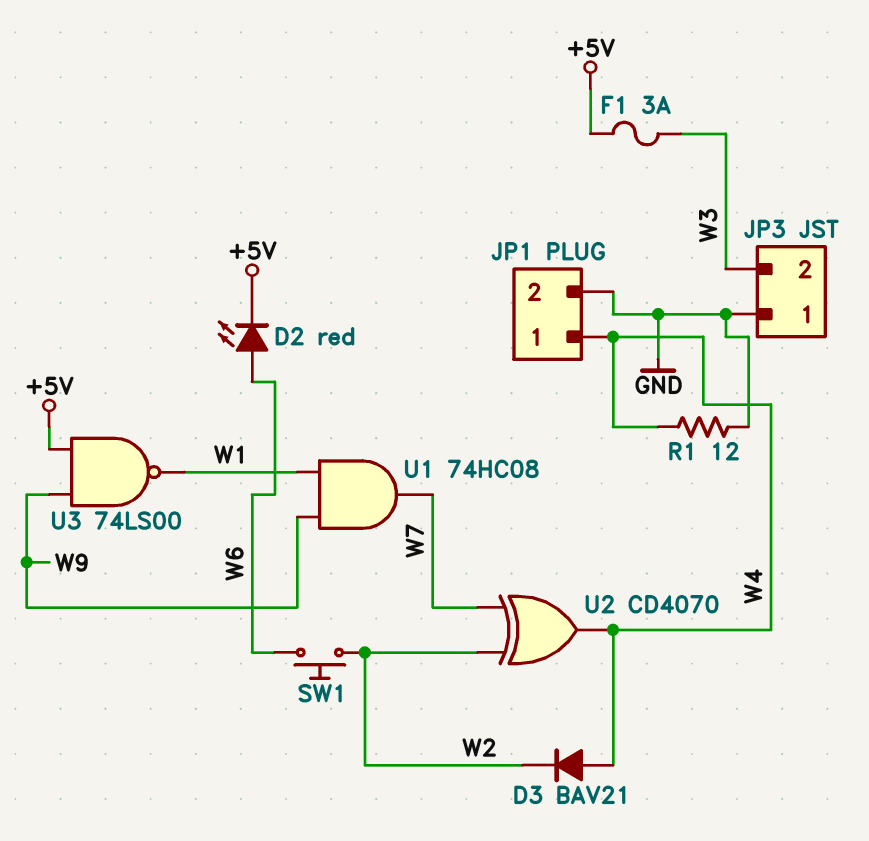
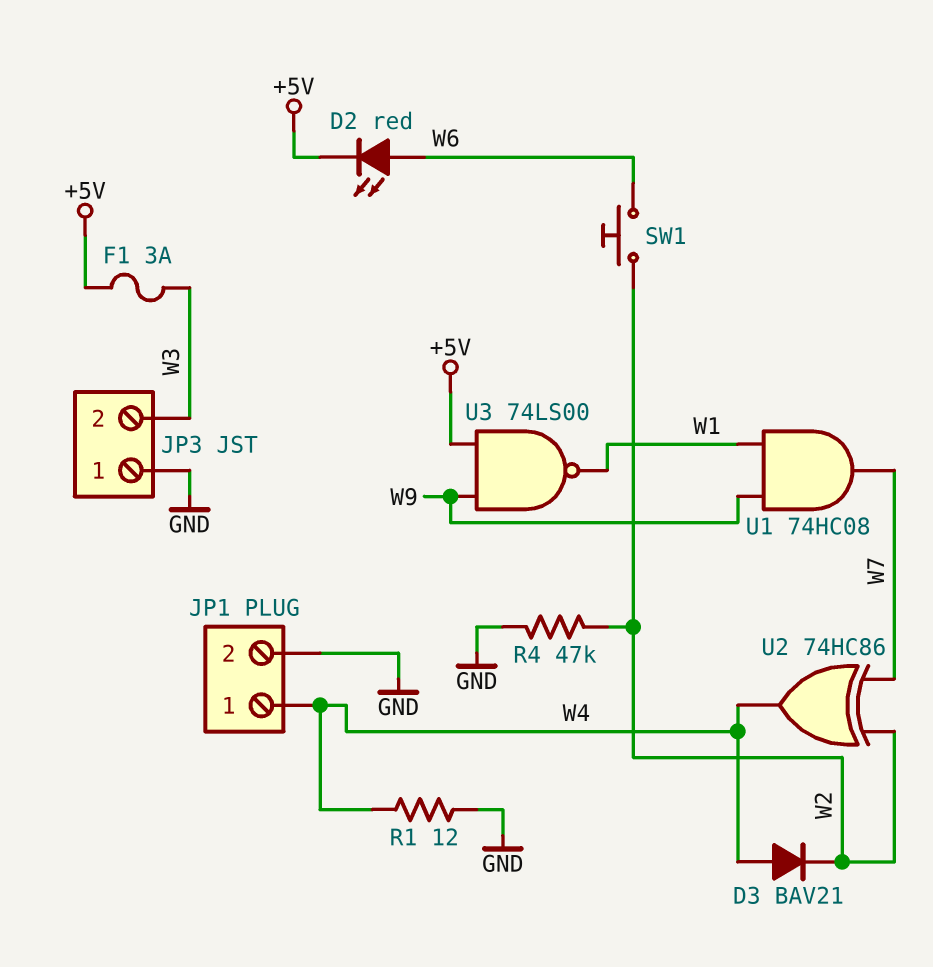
R4: none -> 47k (GND, W2)
U2: XOR CD4070 (in W2, in W7, out W4) -> XOR 74HC86 (in W2, in W7, out W4)

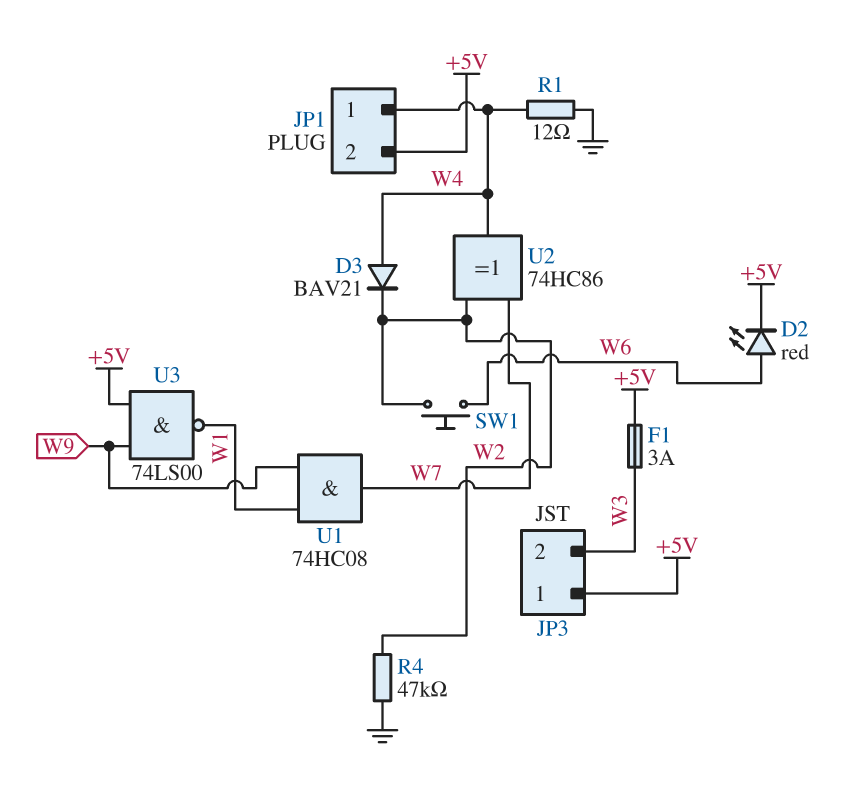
JP1 pin 2: GND -> +5V
JP3 pin 1: GND -> +5V

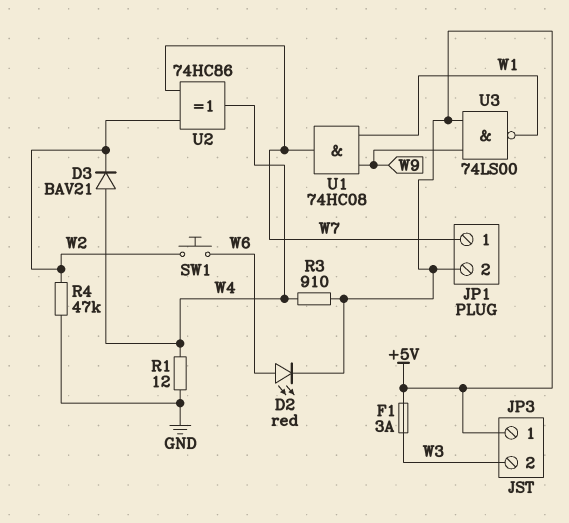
JP1 pin 1: W4 -> W7
R3: none -> 910 (+5V, W4)

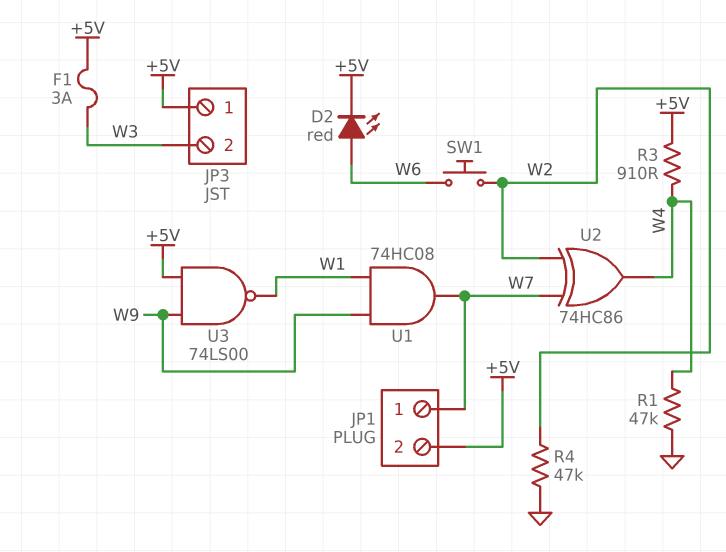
D3: diode BAV21 (A W4, K W2) -> none
R1: 12 (GND, W4) -> 47k (GND, W4)

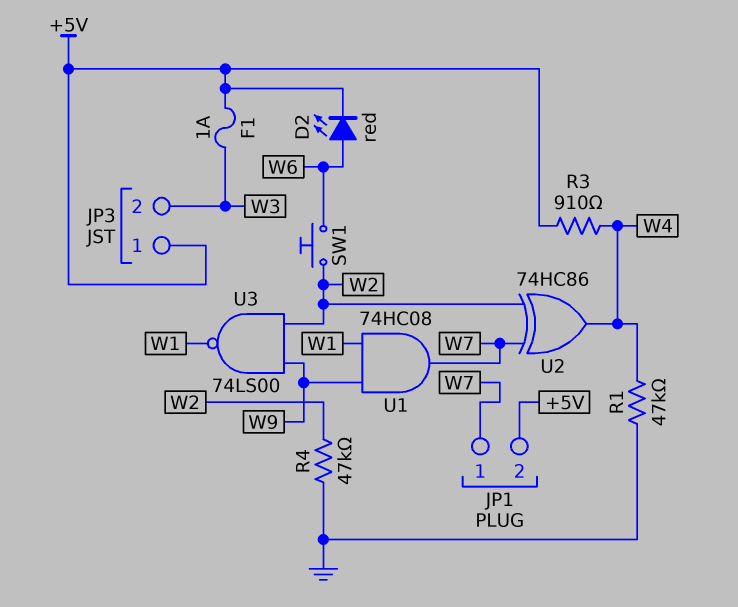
F1: 3A (+5V, W3) -> 1A (+5V, W3)
U3: NAND 74LS00 (in +5V, in W9, out W1) -> NAND 74LS00 (in W2, in W9, out W1)

